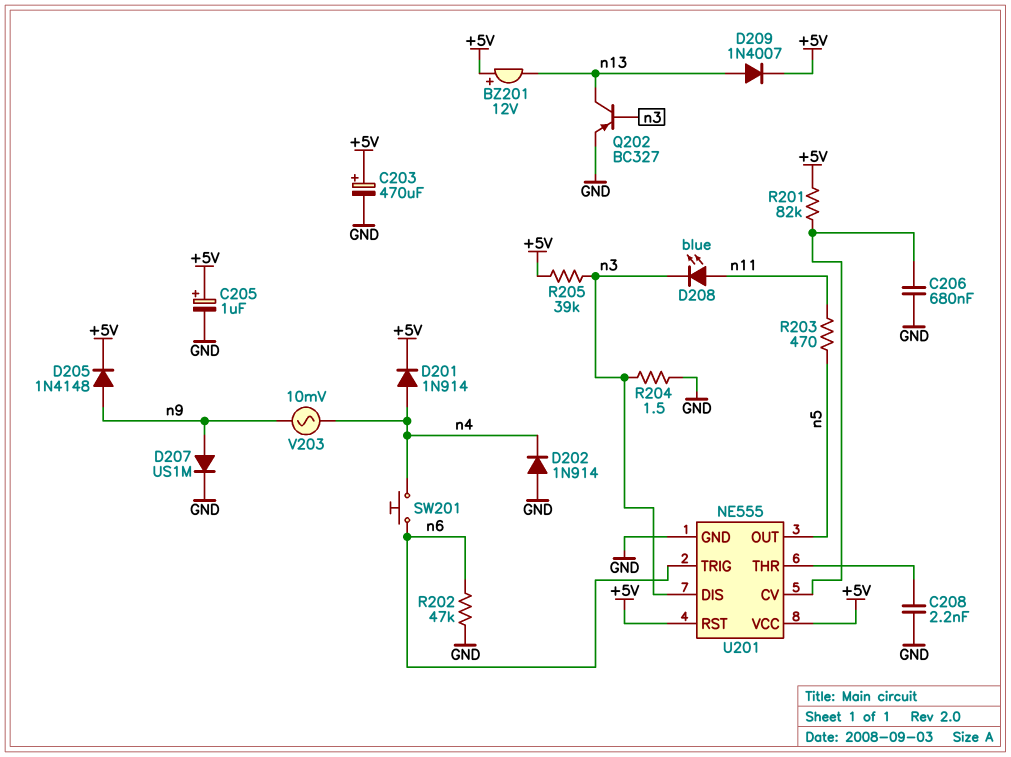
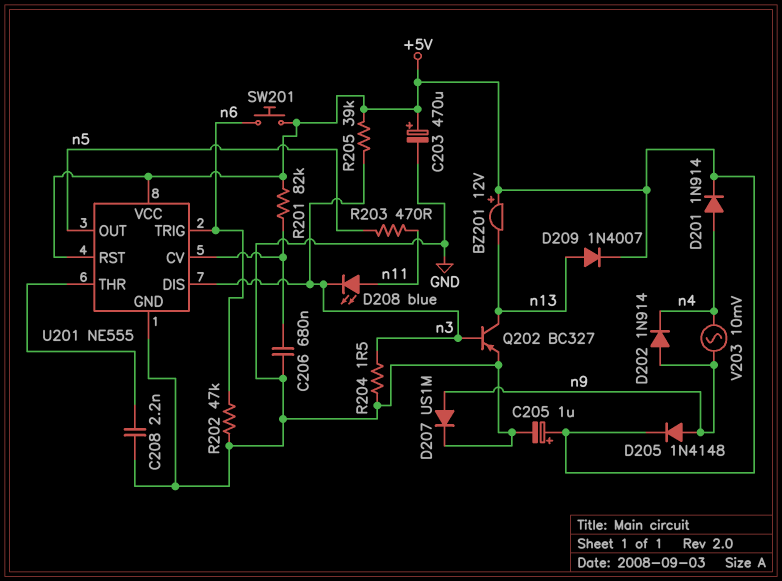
D202: diode 1N914 (A GND, K n4) -> diode 1N914 (A n9, K n4)
SW201: button (n4, n6) -> button (+5V, n6)

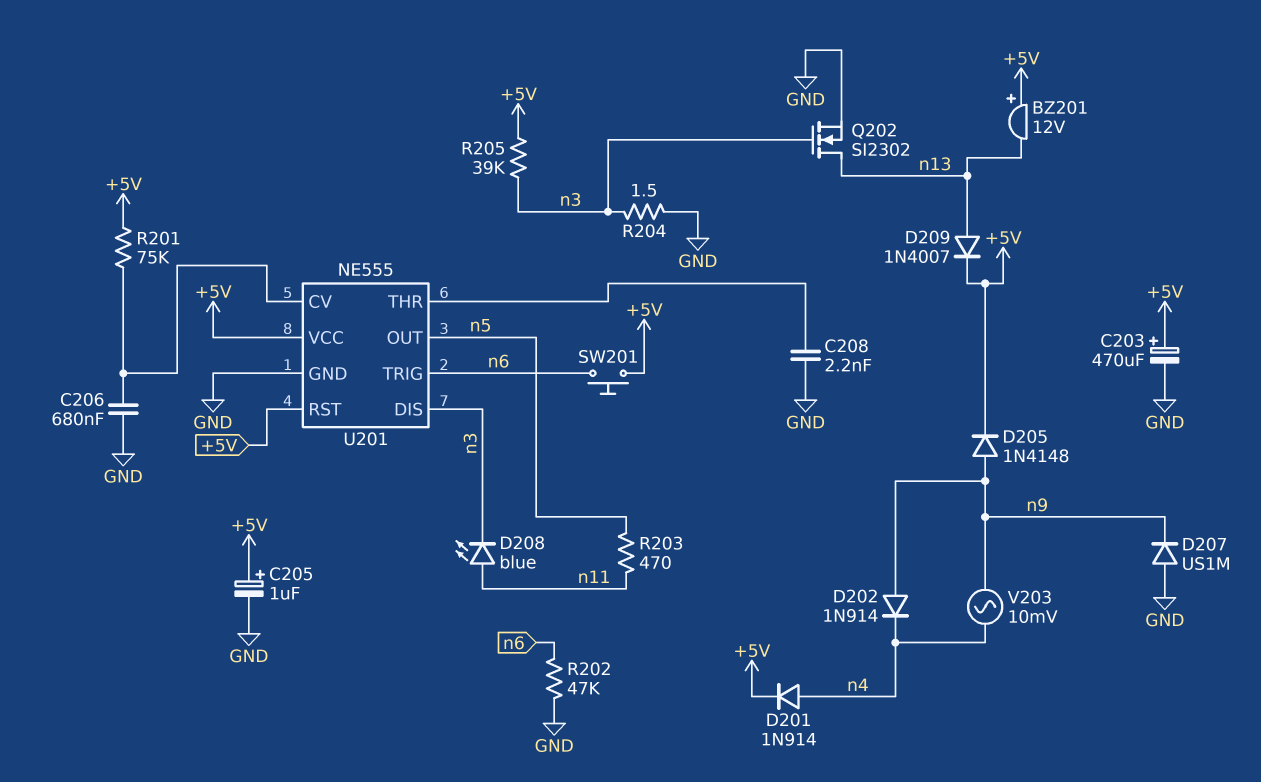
D207: diode US1M (A n9, K GND) -> diode US1M (A GND, K n9)
Q202: PNP BC327 (B n3, C n13, E GND) -> NMOS SI2302 (G n3, D n13, S GND)
R201: 82k (+5V, U201/CV) -> 75k (+5V, U201/CV)

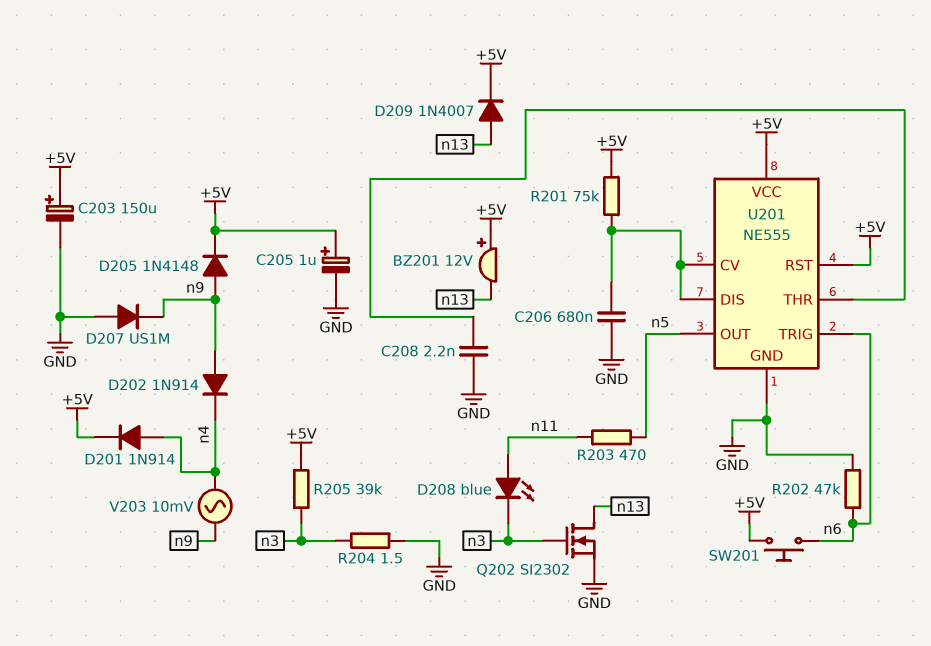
C203: 470uF (plus +5V, minus GND) -> 150uF (plus +5V, minus GND)
U201 pin DIS: n3 -> U201/CV

